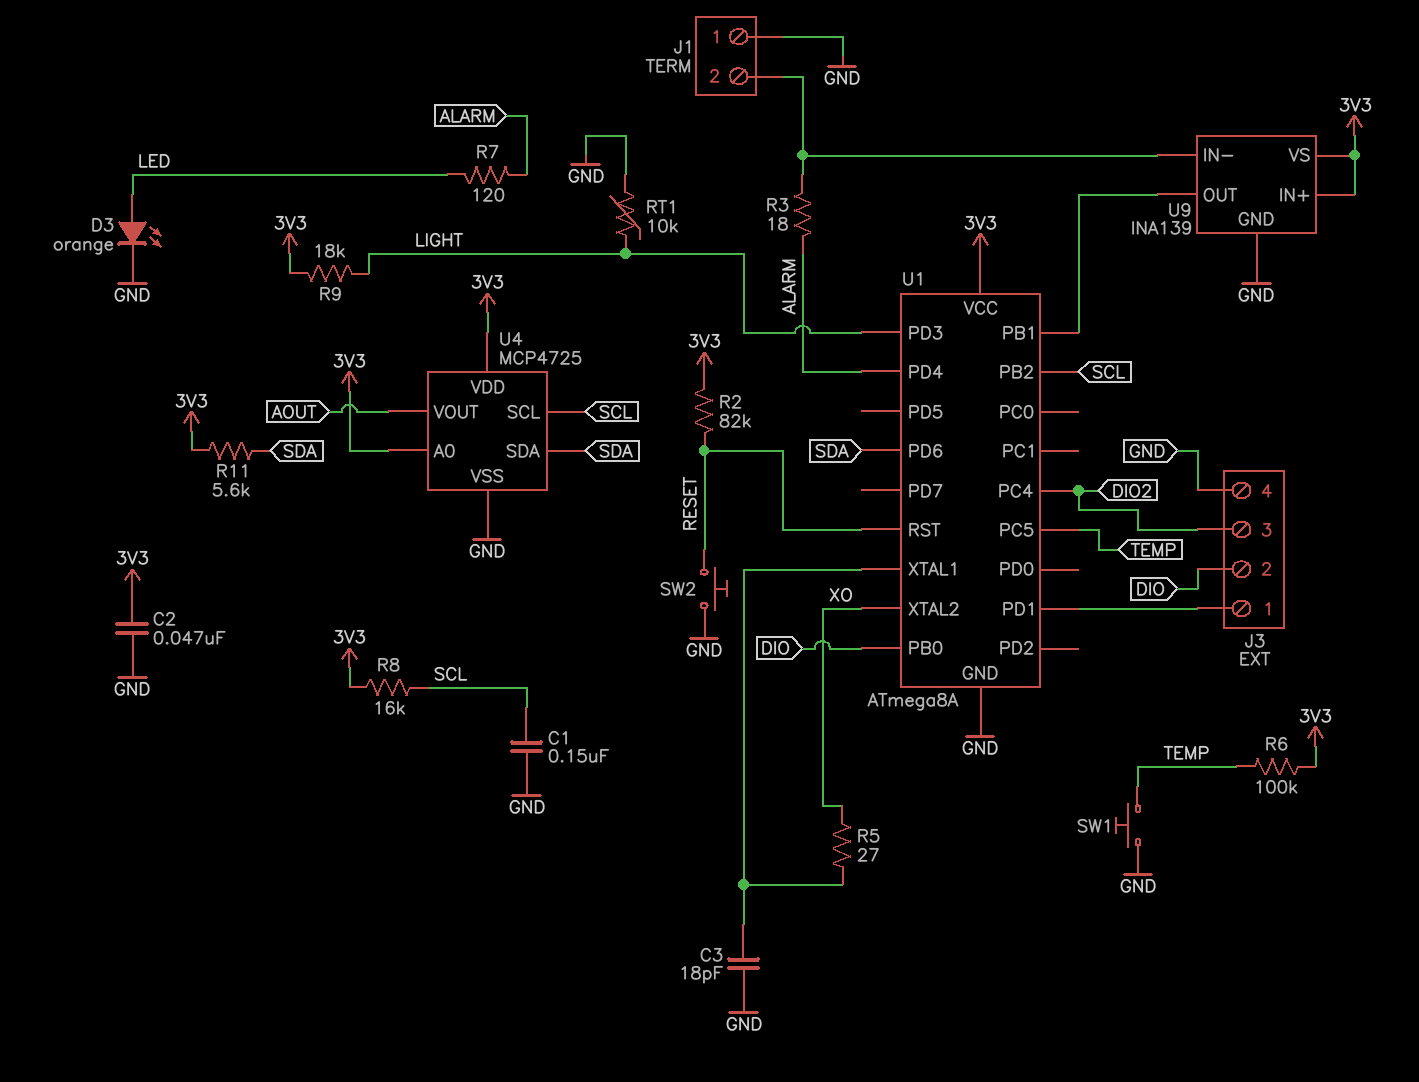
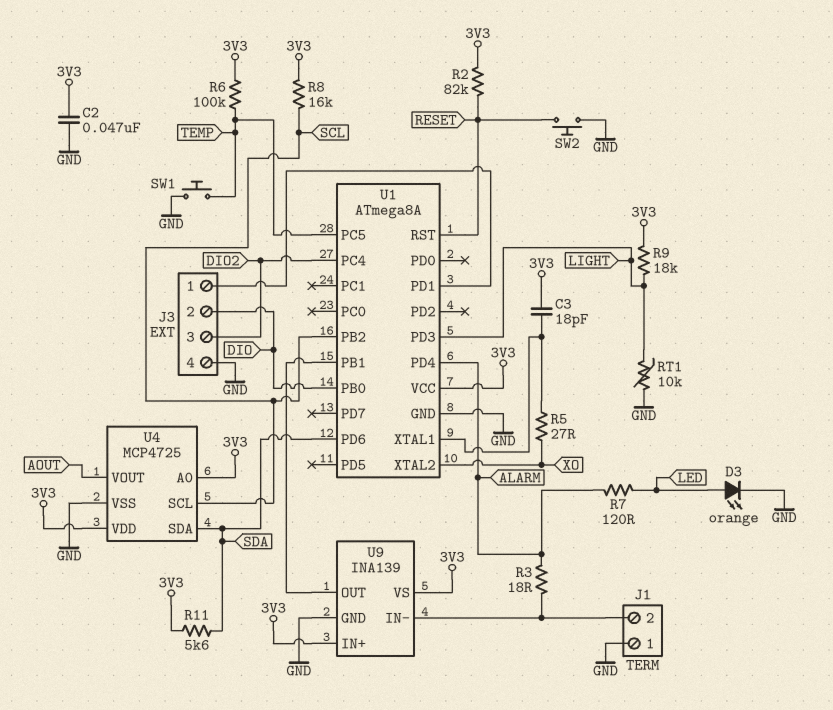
C1: 150nF (GND, SCL) -> none
C3: 18pF (GND, U1/XTAL1) -> 18pF (3V3, U1/XTAL1)

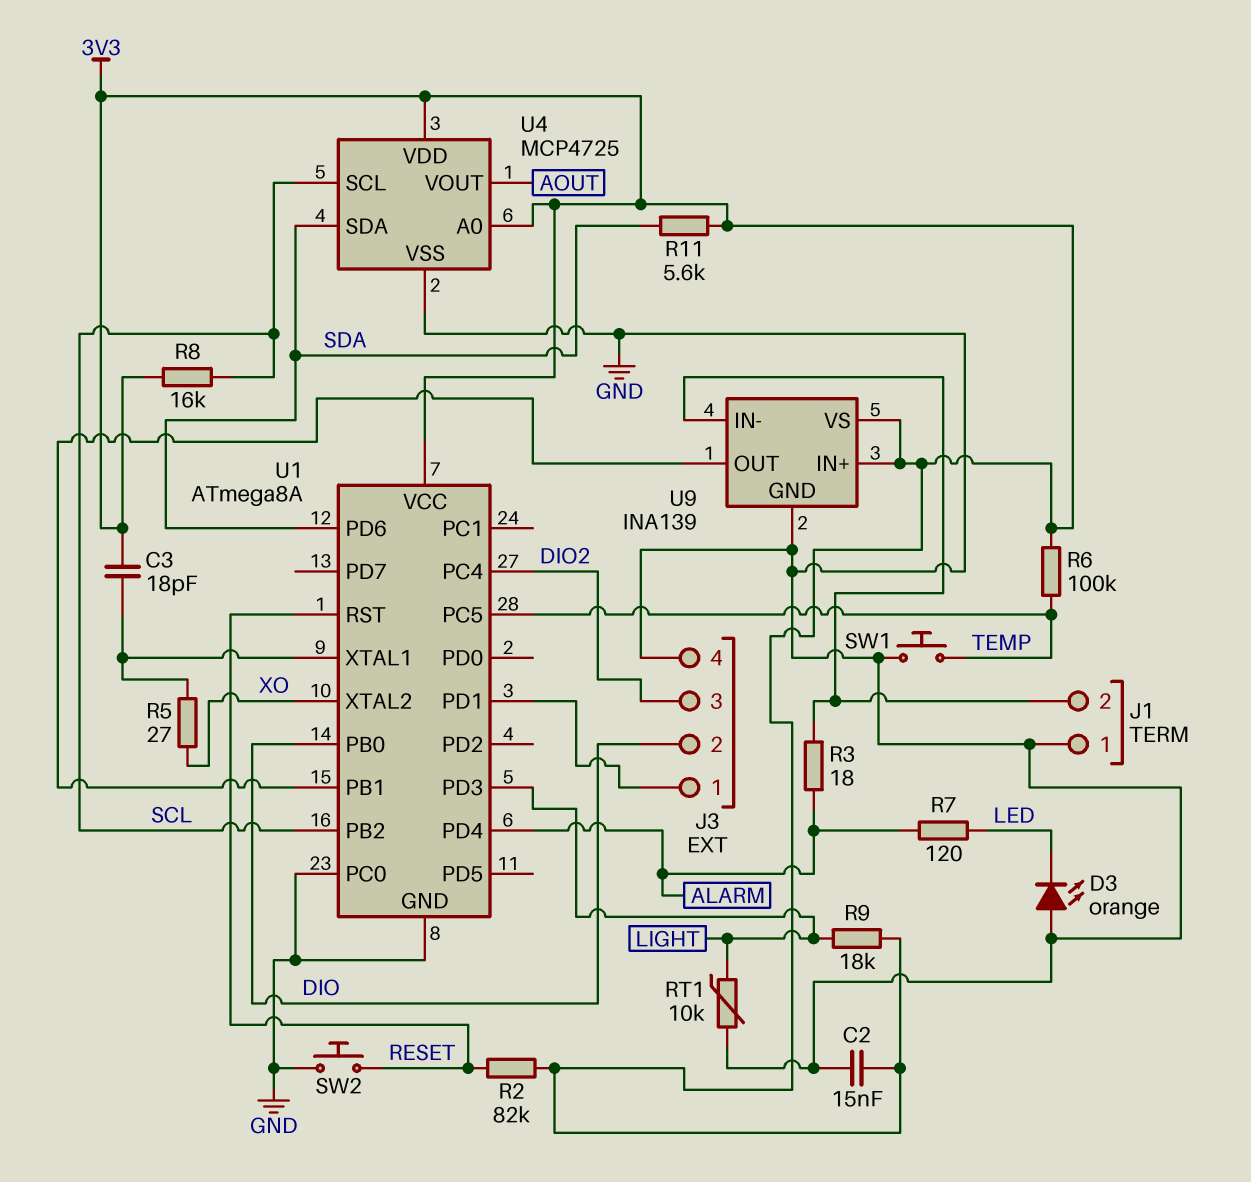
C2: 47nF (3V3, GND) -> 15nF (3V3, GND)
D3: LED orange (A LED, K GND) -> LED orange (A GND, K LED)
U1 pin PC0: none -> GND

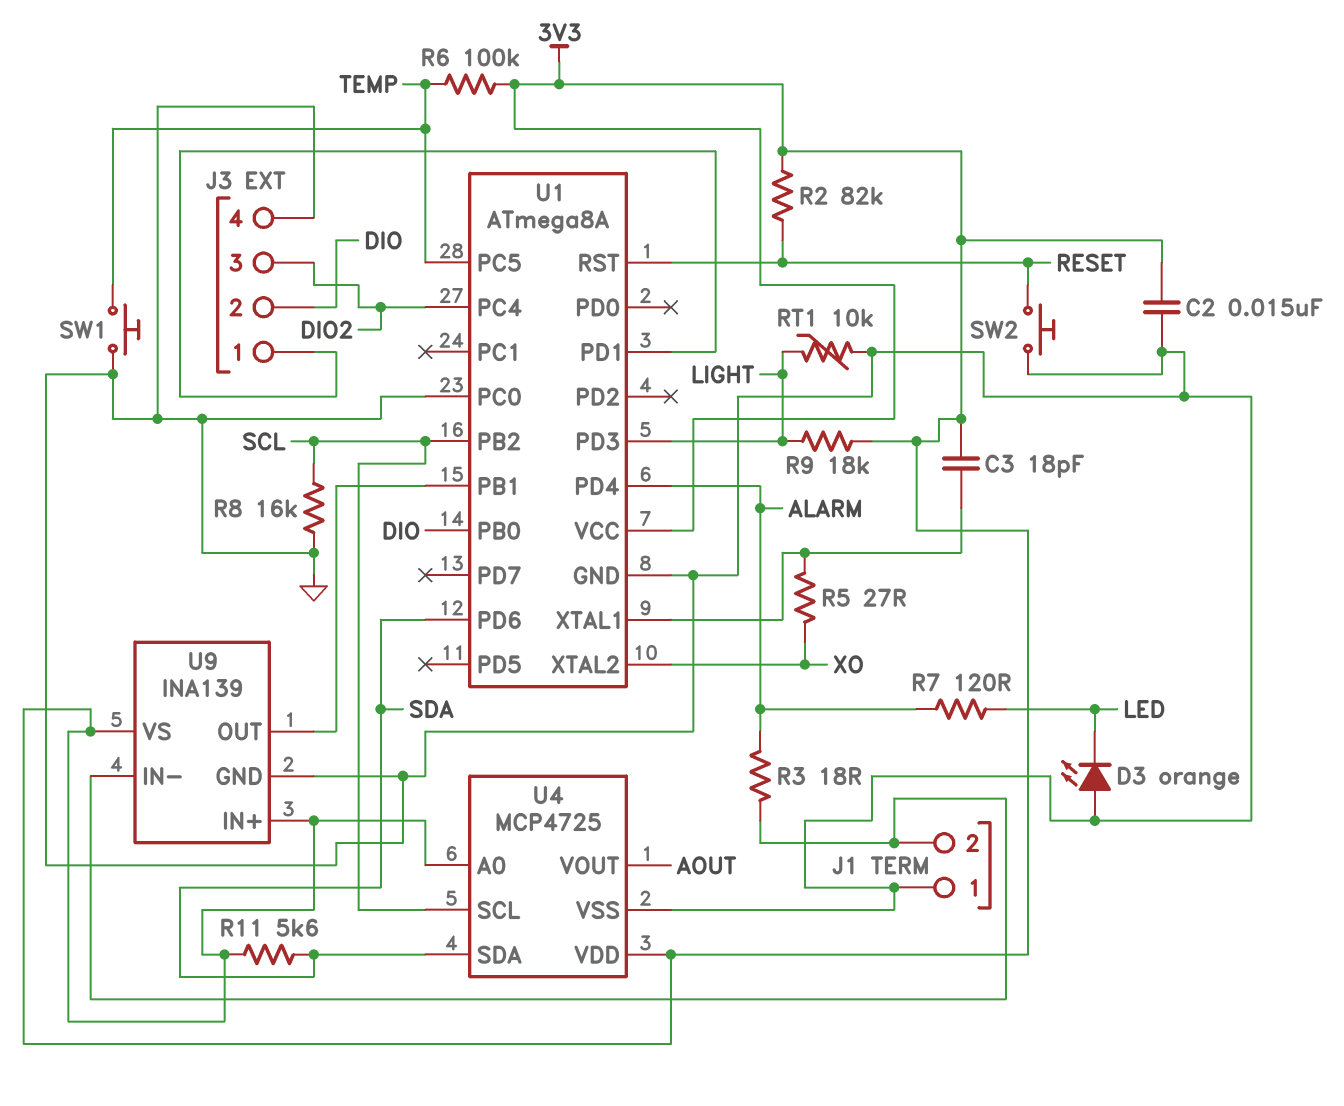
R8: 16k (3V3, SCL) -> 16k (GND, SCL)

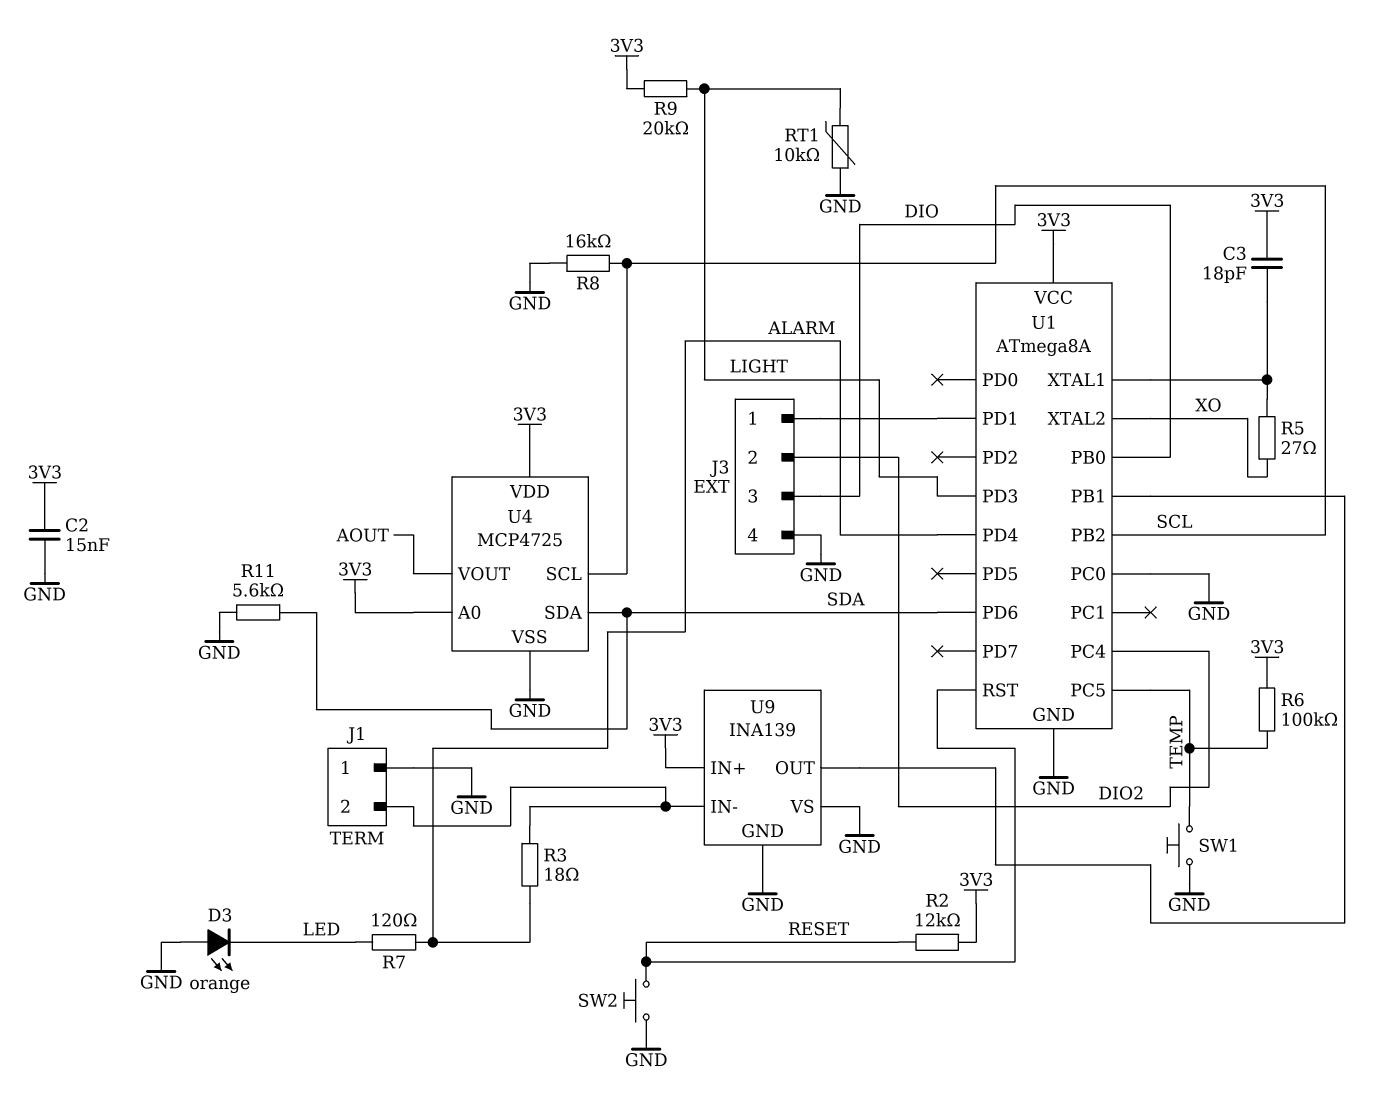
J3 pin 2: DIO -> DIO2
J3 pin 3: DIO2 -> DIO
R2: 82k (3V3, RESET) -> 12k (3V3, RESET)
R9: 18k (3V3, LIGHT) -> 20k (3V3, LIGHT)
R11: 5.6k (3V3, SDA) -> 5.6k (GND, SDA)
U9 pin VS: 3V3 -> GND

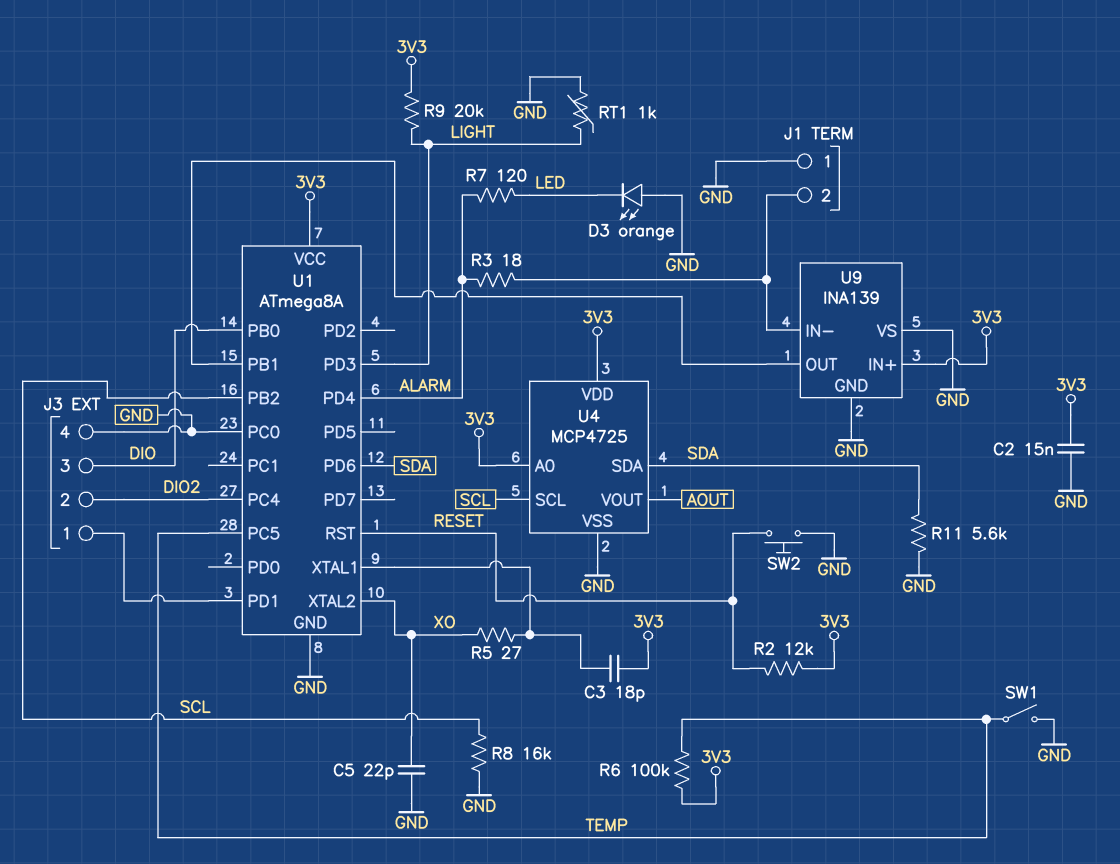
C5: none -> 22pF (GND, XO)
RT1: 10k (GND, LIGHT) -> 1k (GND, LIGHT)
SW1: button (GND, TEMP) -> switch (GND, TEMP)

